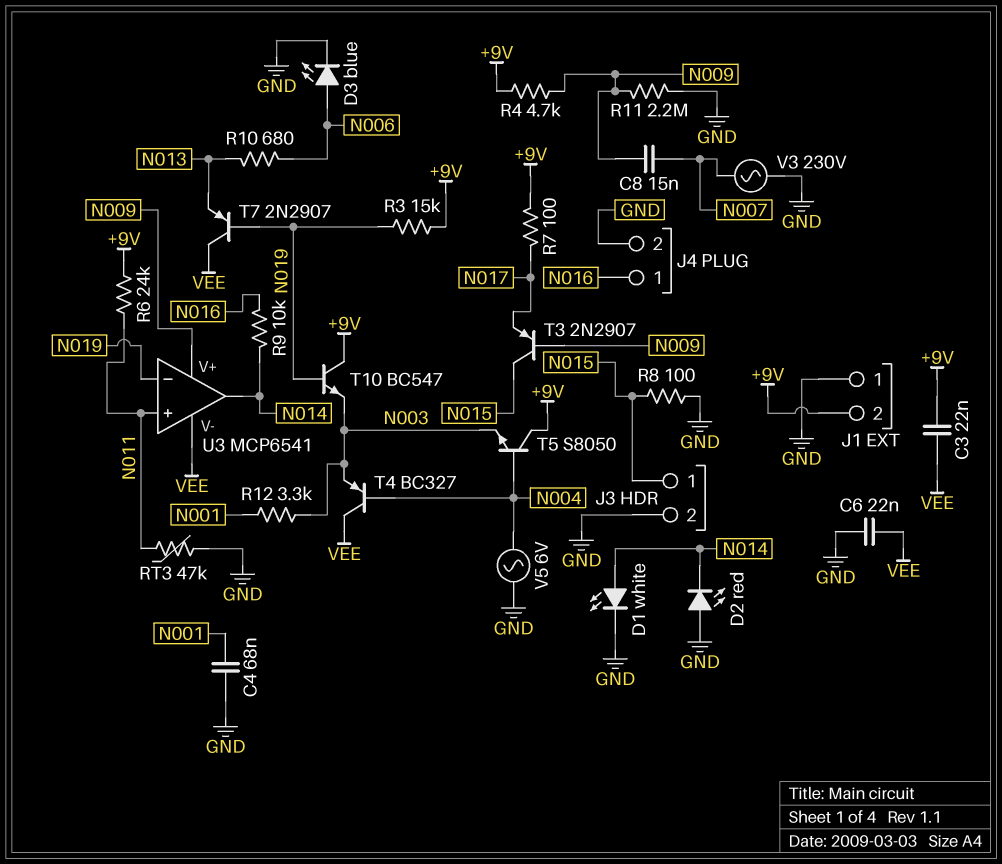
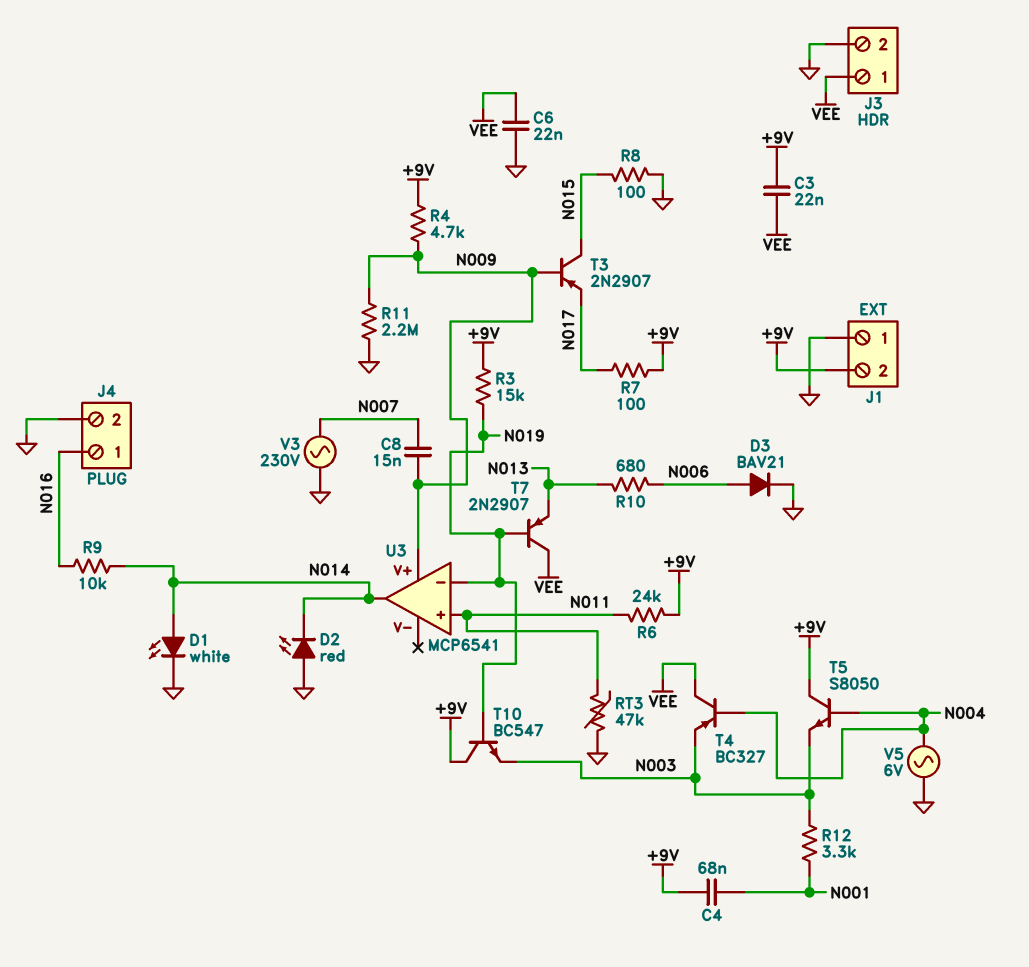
C4: 68nF (GND, N001) -> 68nF (+9V, N001)
D3: LED blue (A N006, K GND) -> diode BAV21 (A N006, K GND)
J3 pin 1: N015 -> VEE
U3 pin V-: VEE -> none

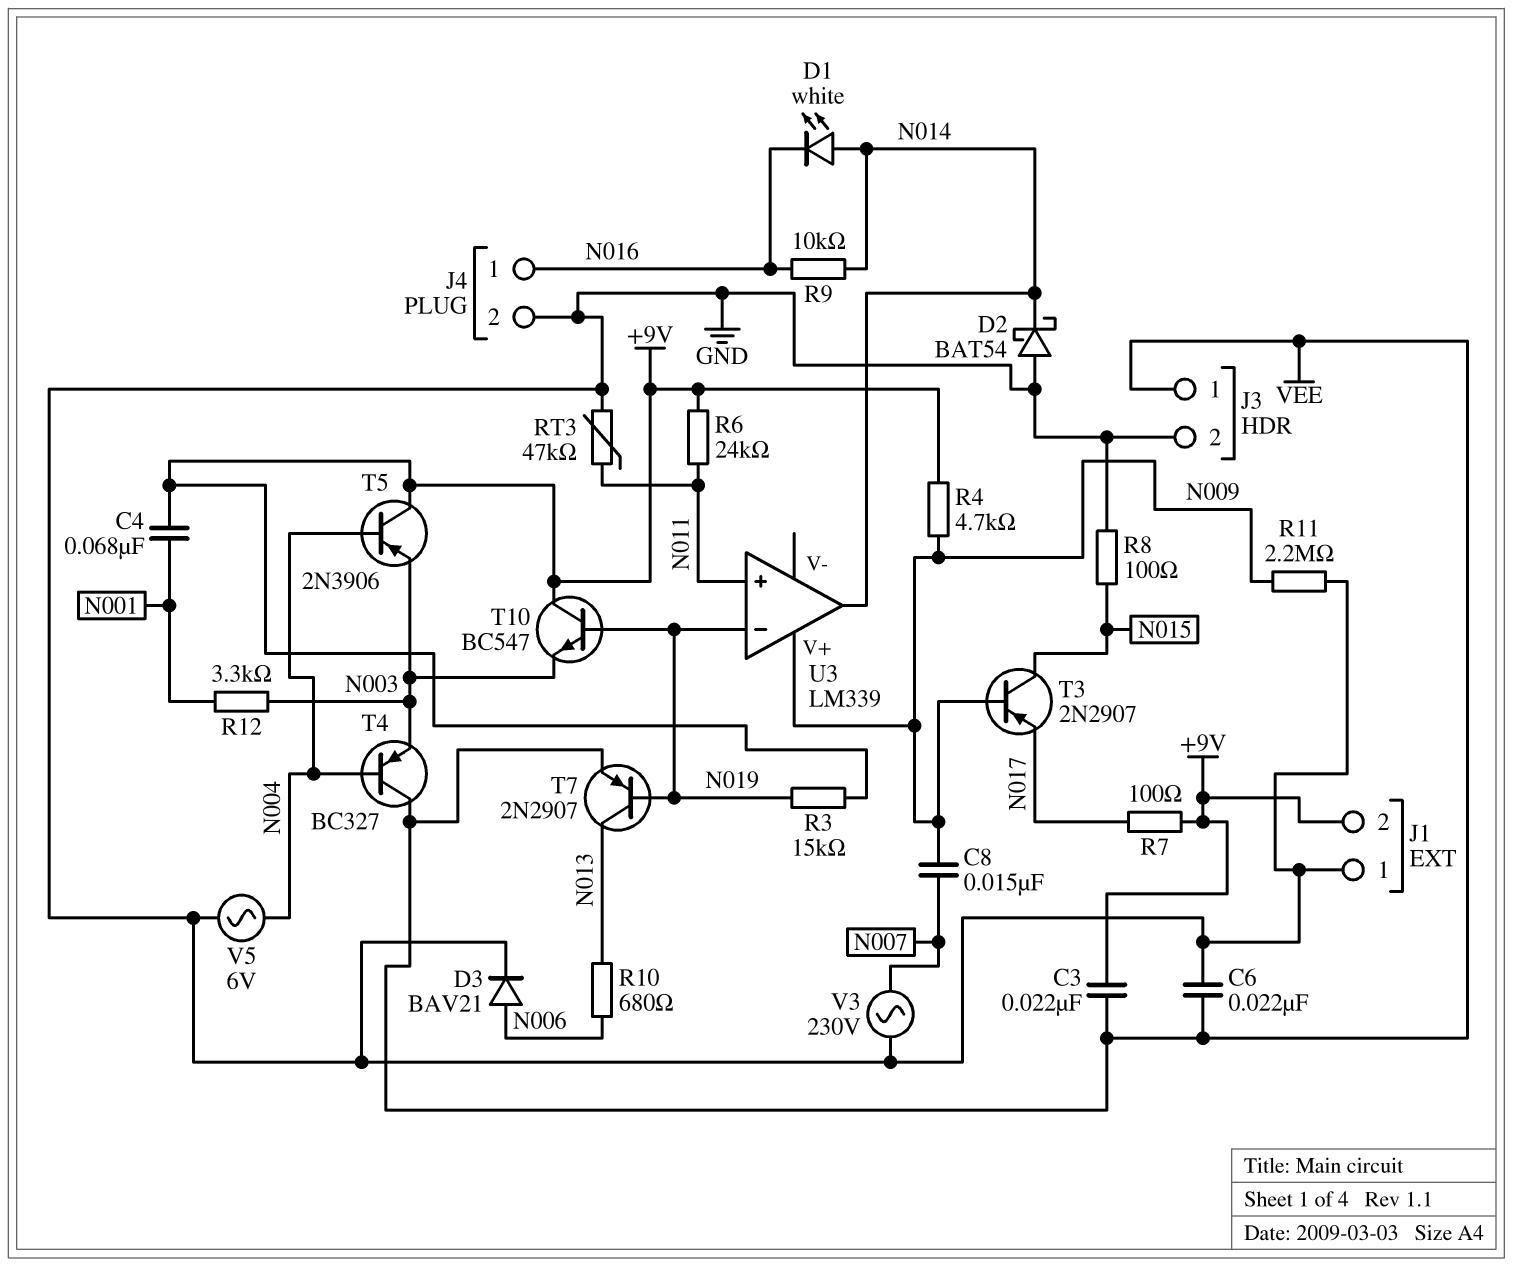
D1: LED white (A N014, K GND) -> LED white (A N014, K N016)
D2: LED red (A GND, K N014) -> schottky BAT54 (A GND, K N014)
T5: NPN S8050 (B N004, C +9V, E N003) -> PNP 2N3906 (B N004, C +9V, E N003)
T7: PNP 2N2907 (B N019, C VEE, E N013) -> PNP 2N2907 (B N019, C N013, E VEE)
U3: MCP6541 -> LM339

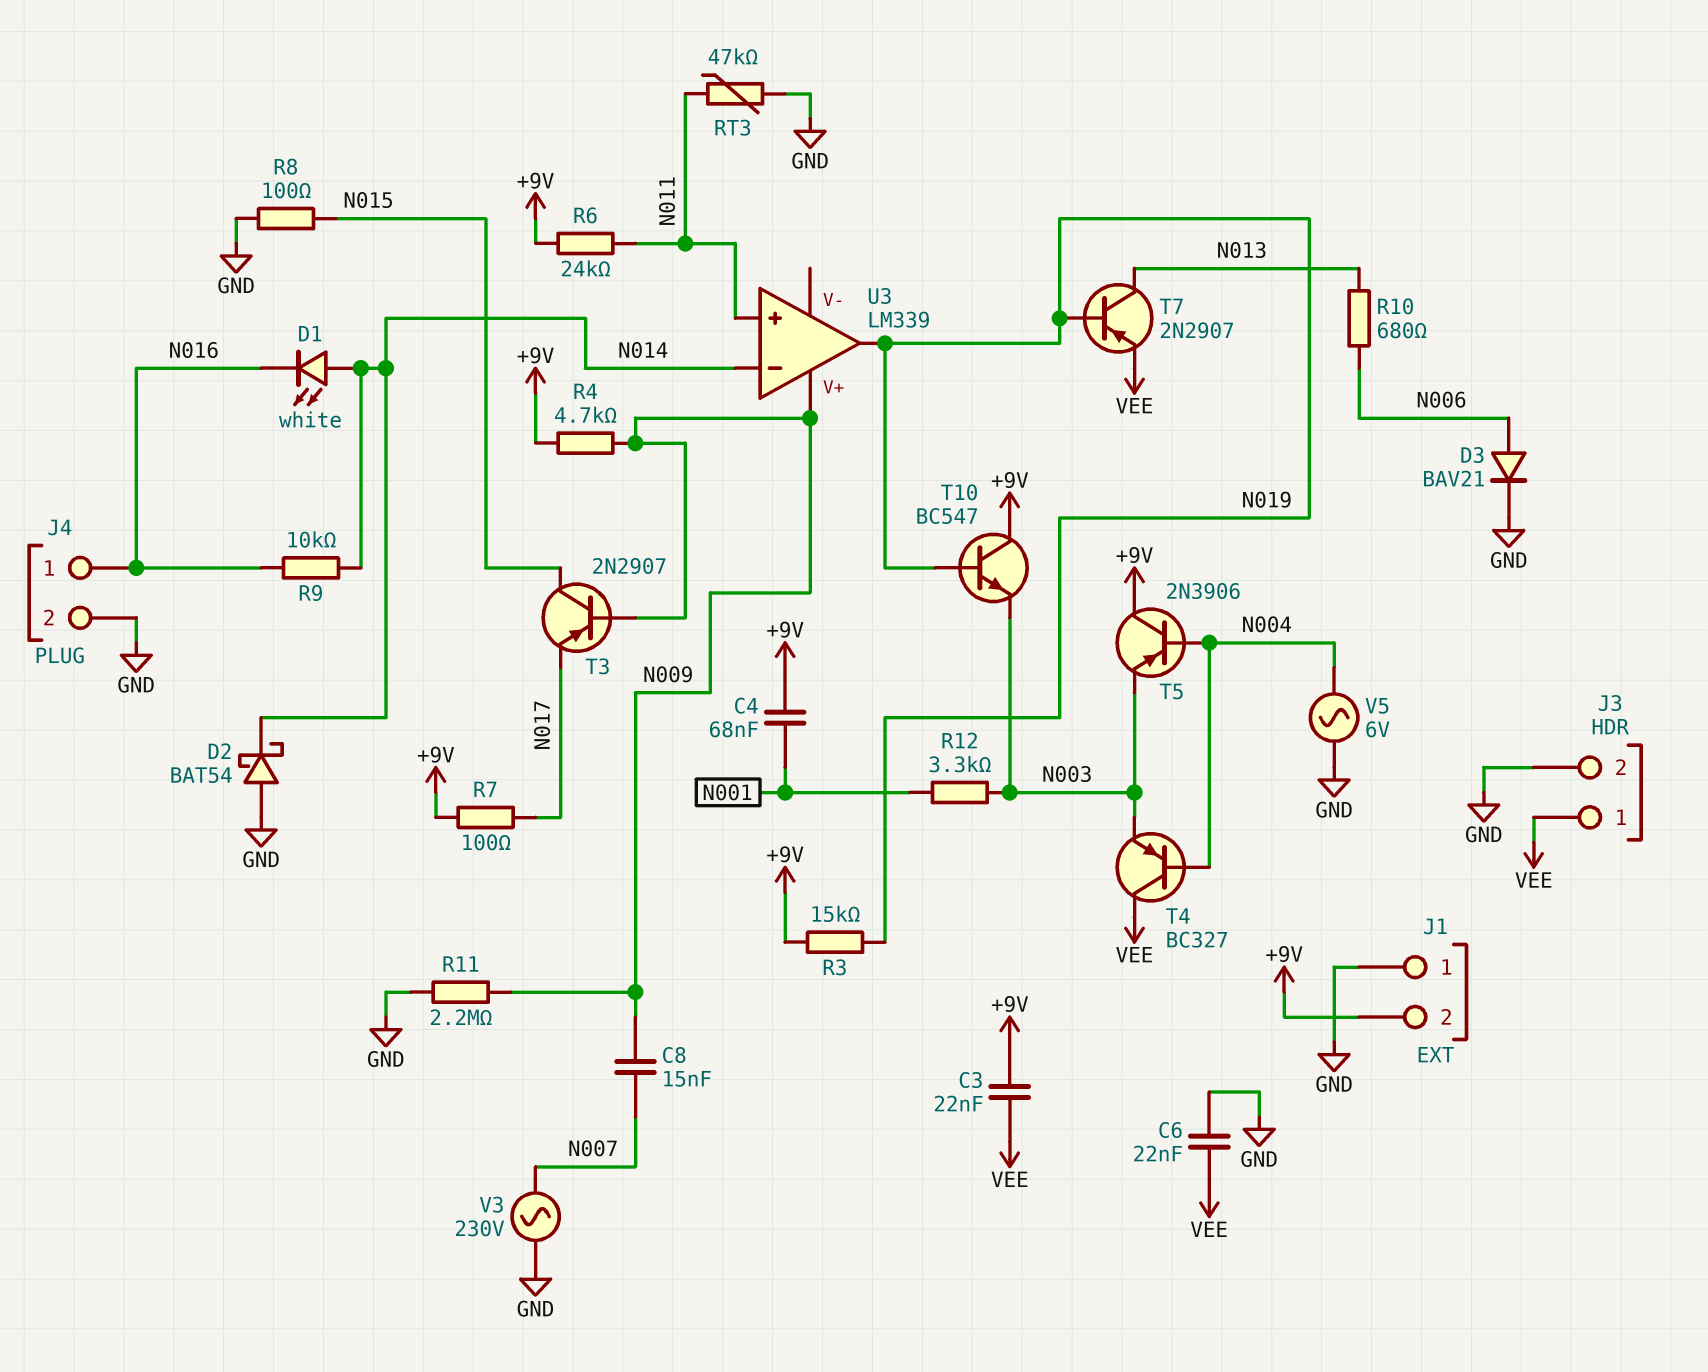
U3 pin in-: N019 -> N014
U3 pin out: N014 -> N019

